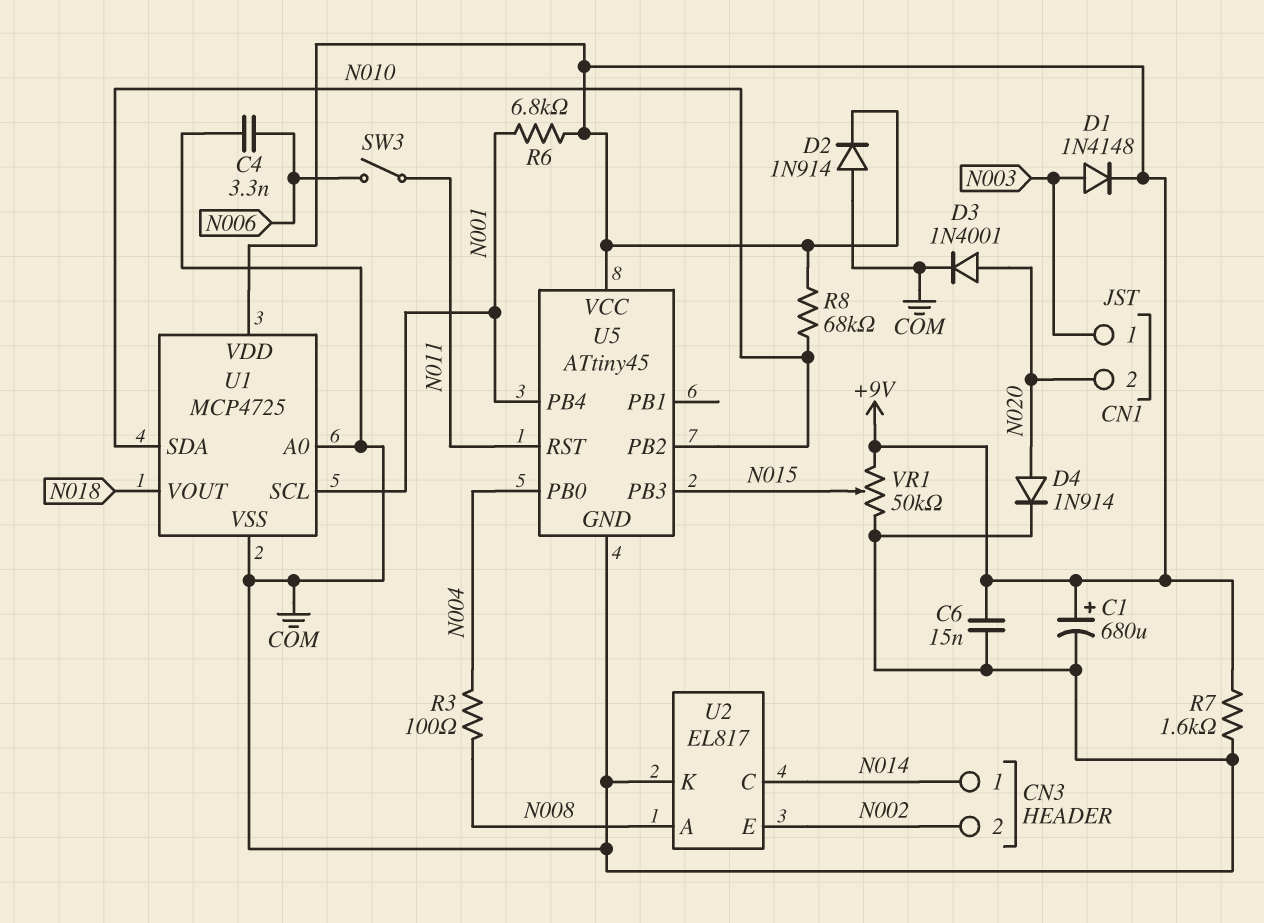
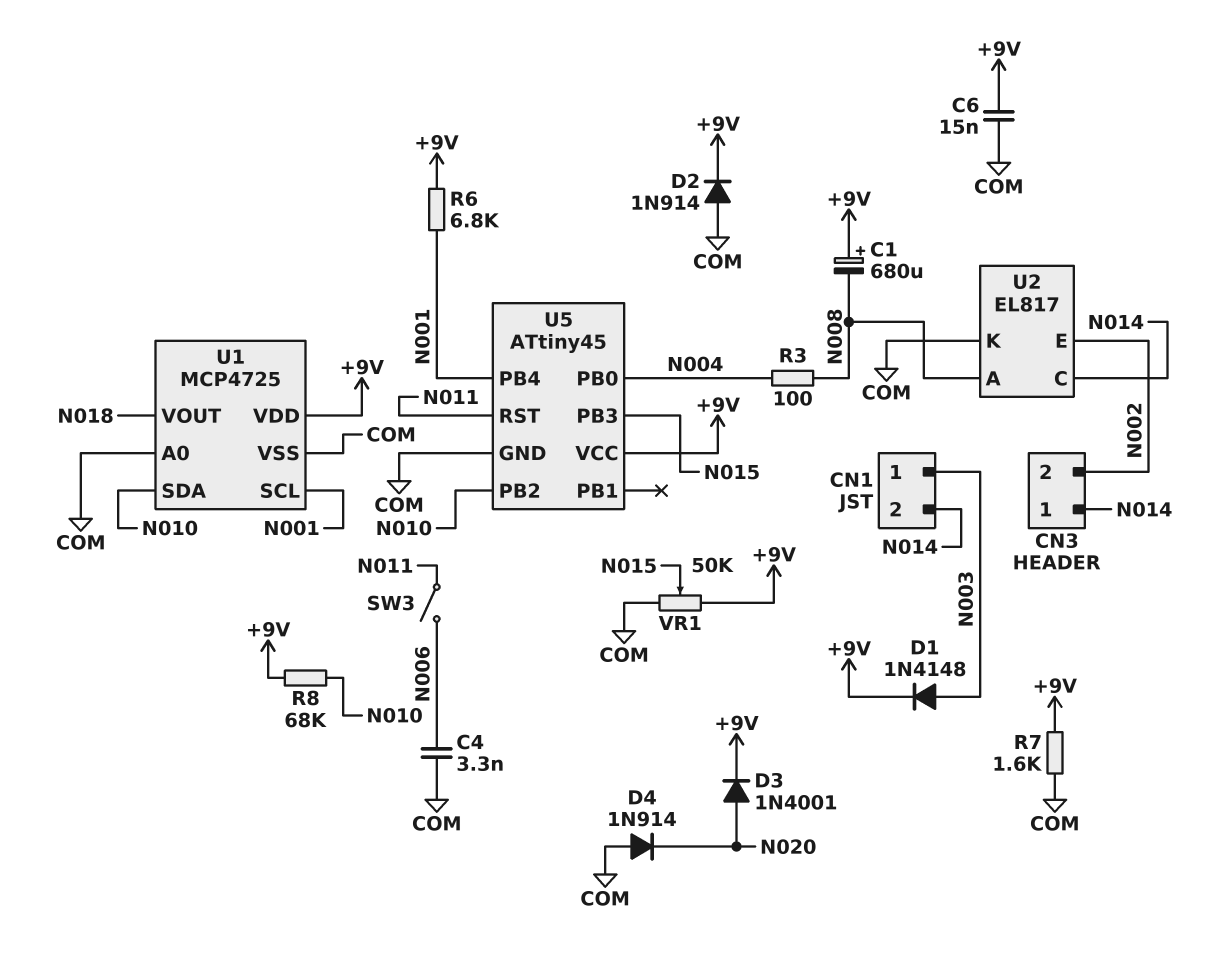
C1: 680uF (plus +9V, minus COM) -> 680uF (plus +9V, minus N008)
CN1 pin 2: N020 -> N014
D3: diode 1N4001 (A N020, K COM) -> diode 1N4001 (A N020, K +9V)
D4: diode 1N914 (A N020, K COM) -> diode 1N914 (A COM, K N020)

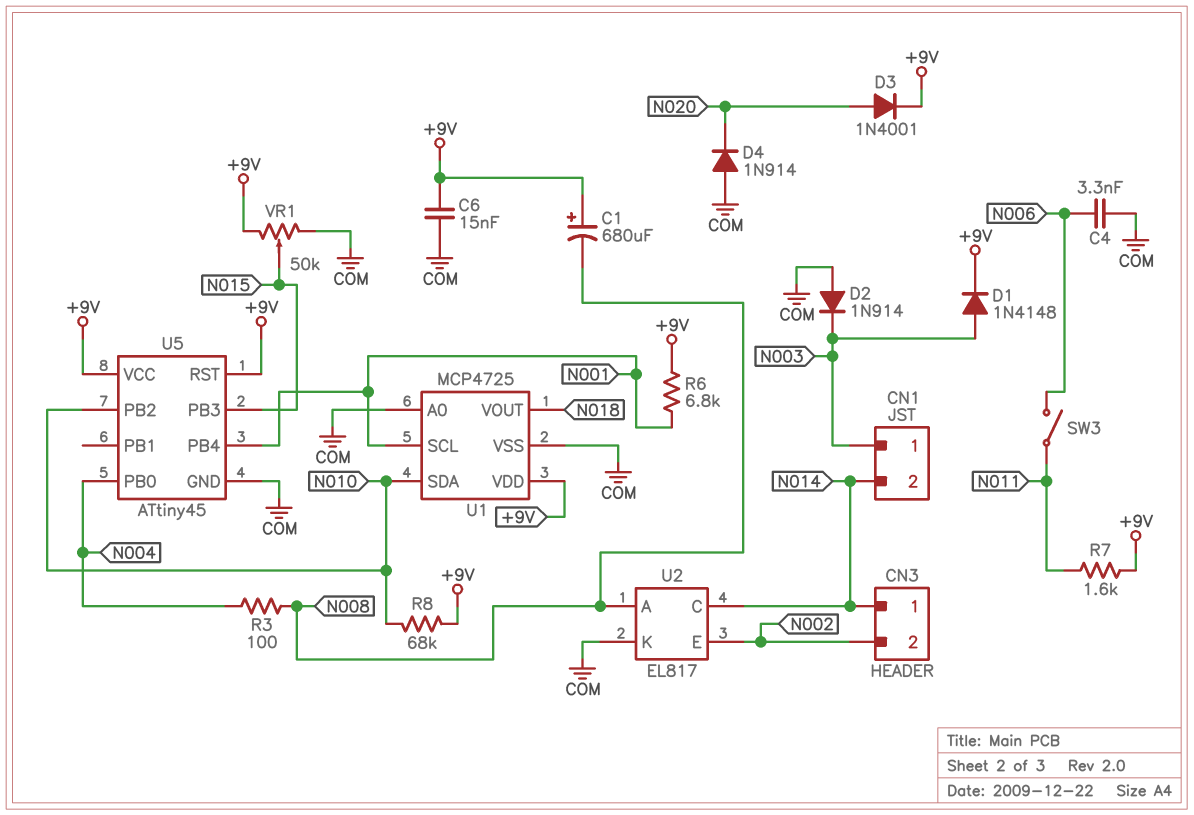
D2: diode 1N914 (A COM, K +9V) -> diode 1N914 (A COM, K N003)
R7: 1.6k (+9V, COM) -> 1.6k (+9V, N011)
U5 pin RST: N011 -> +9V

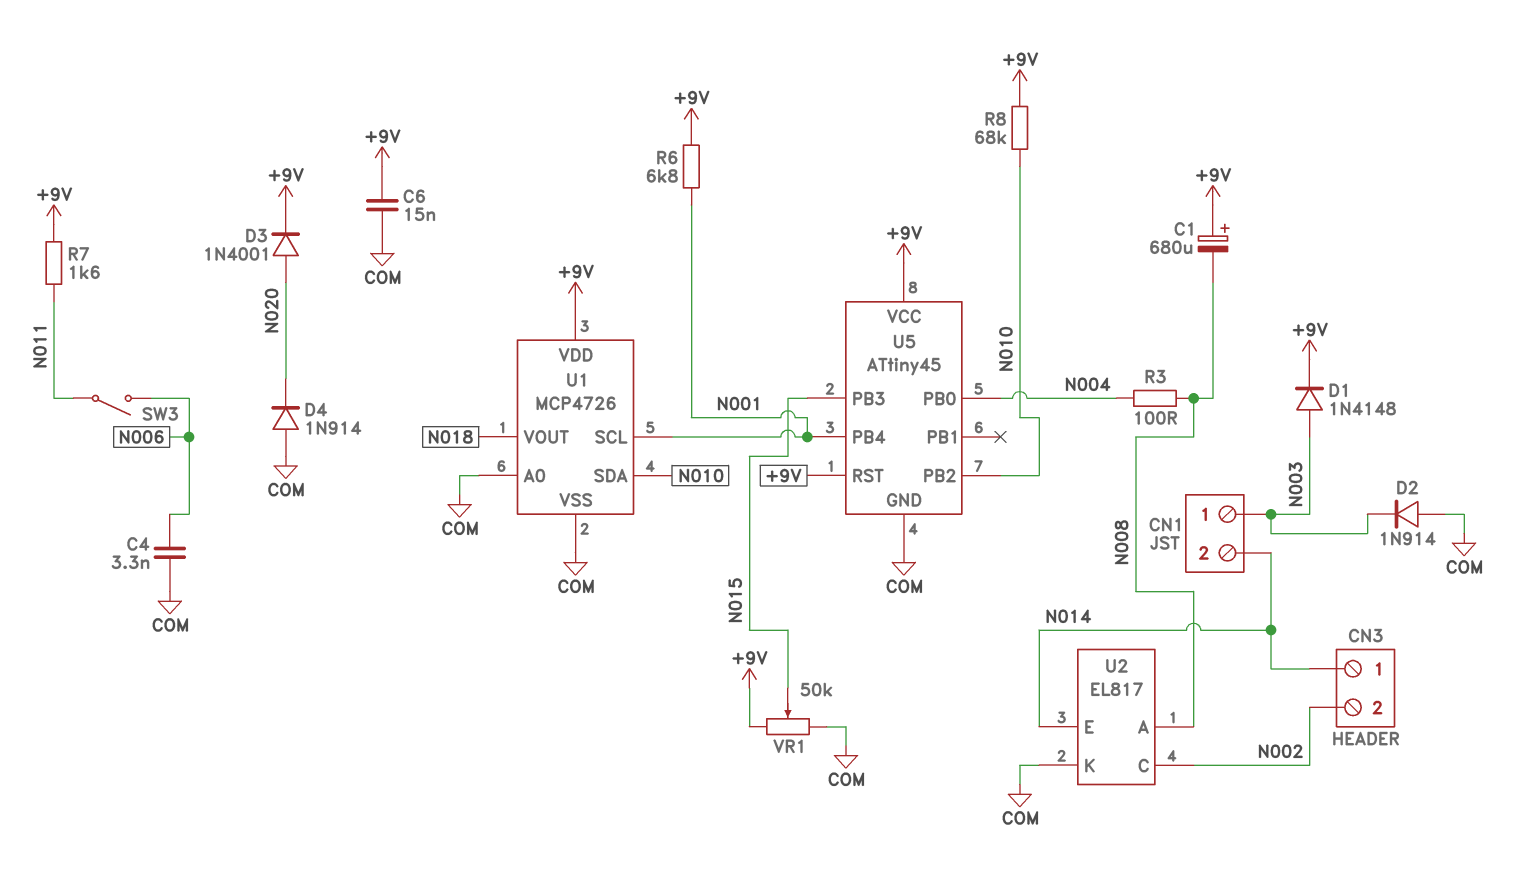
U1: MCP4725 -> MCP4726
U2 pin C: N014 -> N002
U2 pin E: N002 -> N014

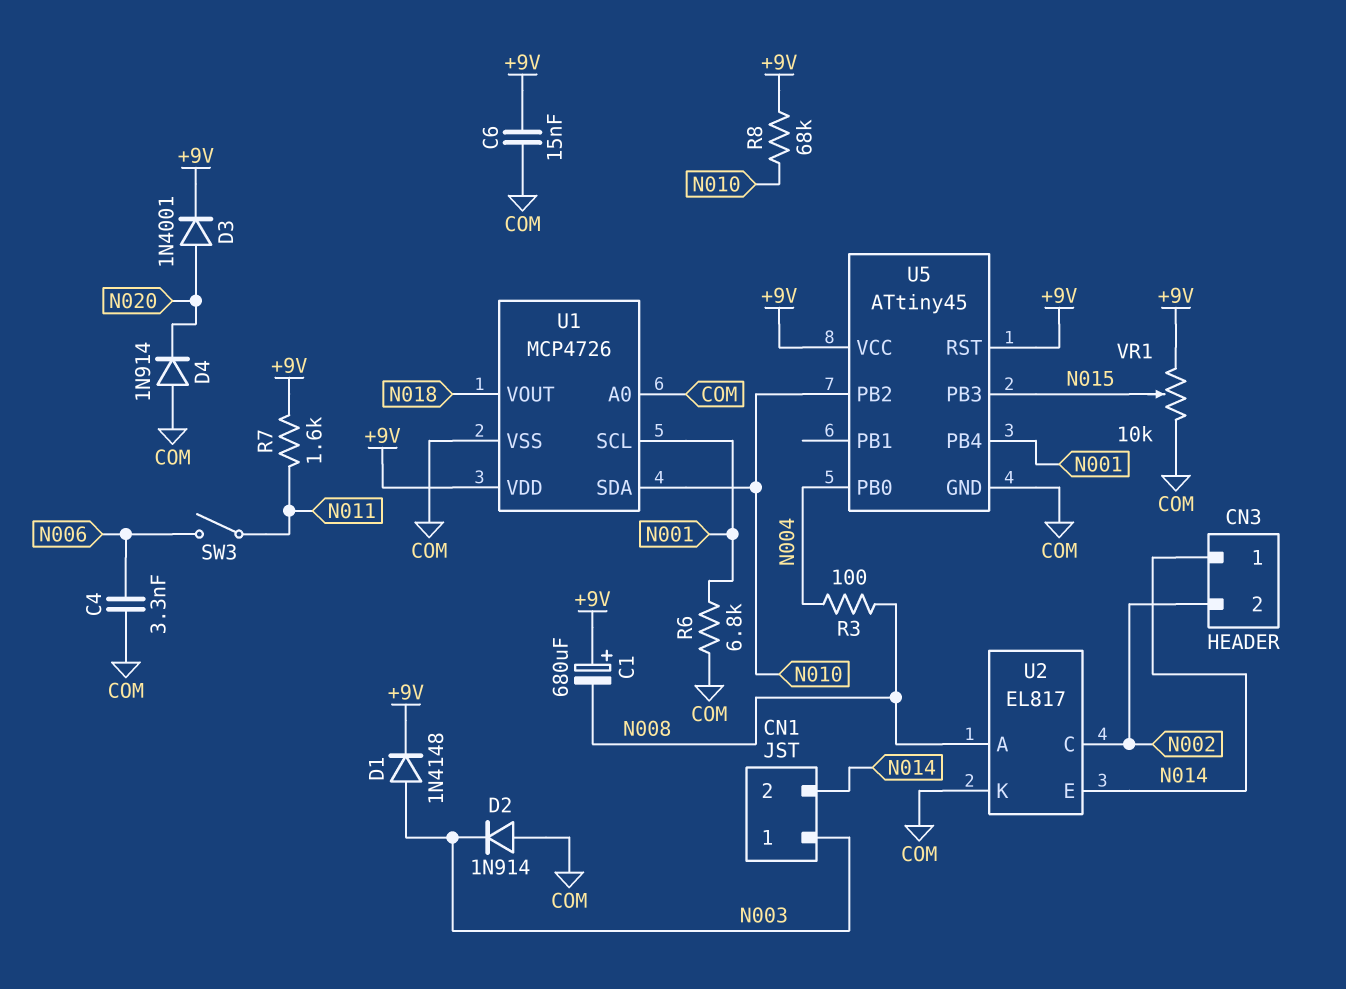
R6: 6.8k (+9V, N001) -> 6.8k (COM, N001)
VR1: 50k (+9V, COM, wiper N015) -> 10k (+9V, COM, wiper N015)

